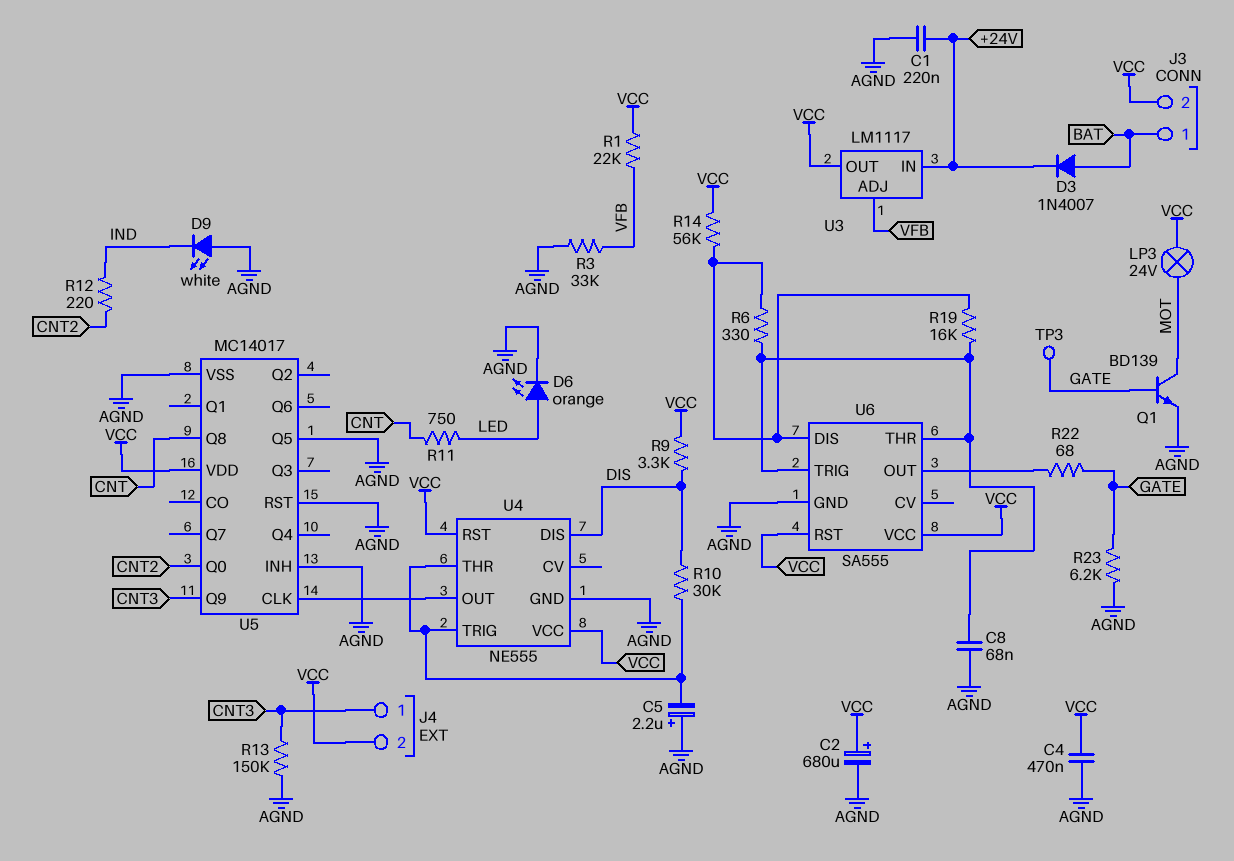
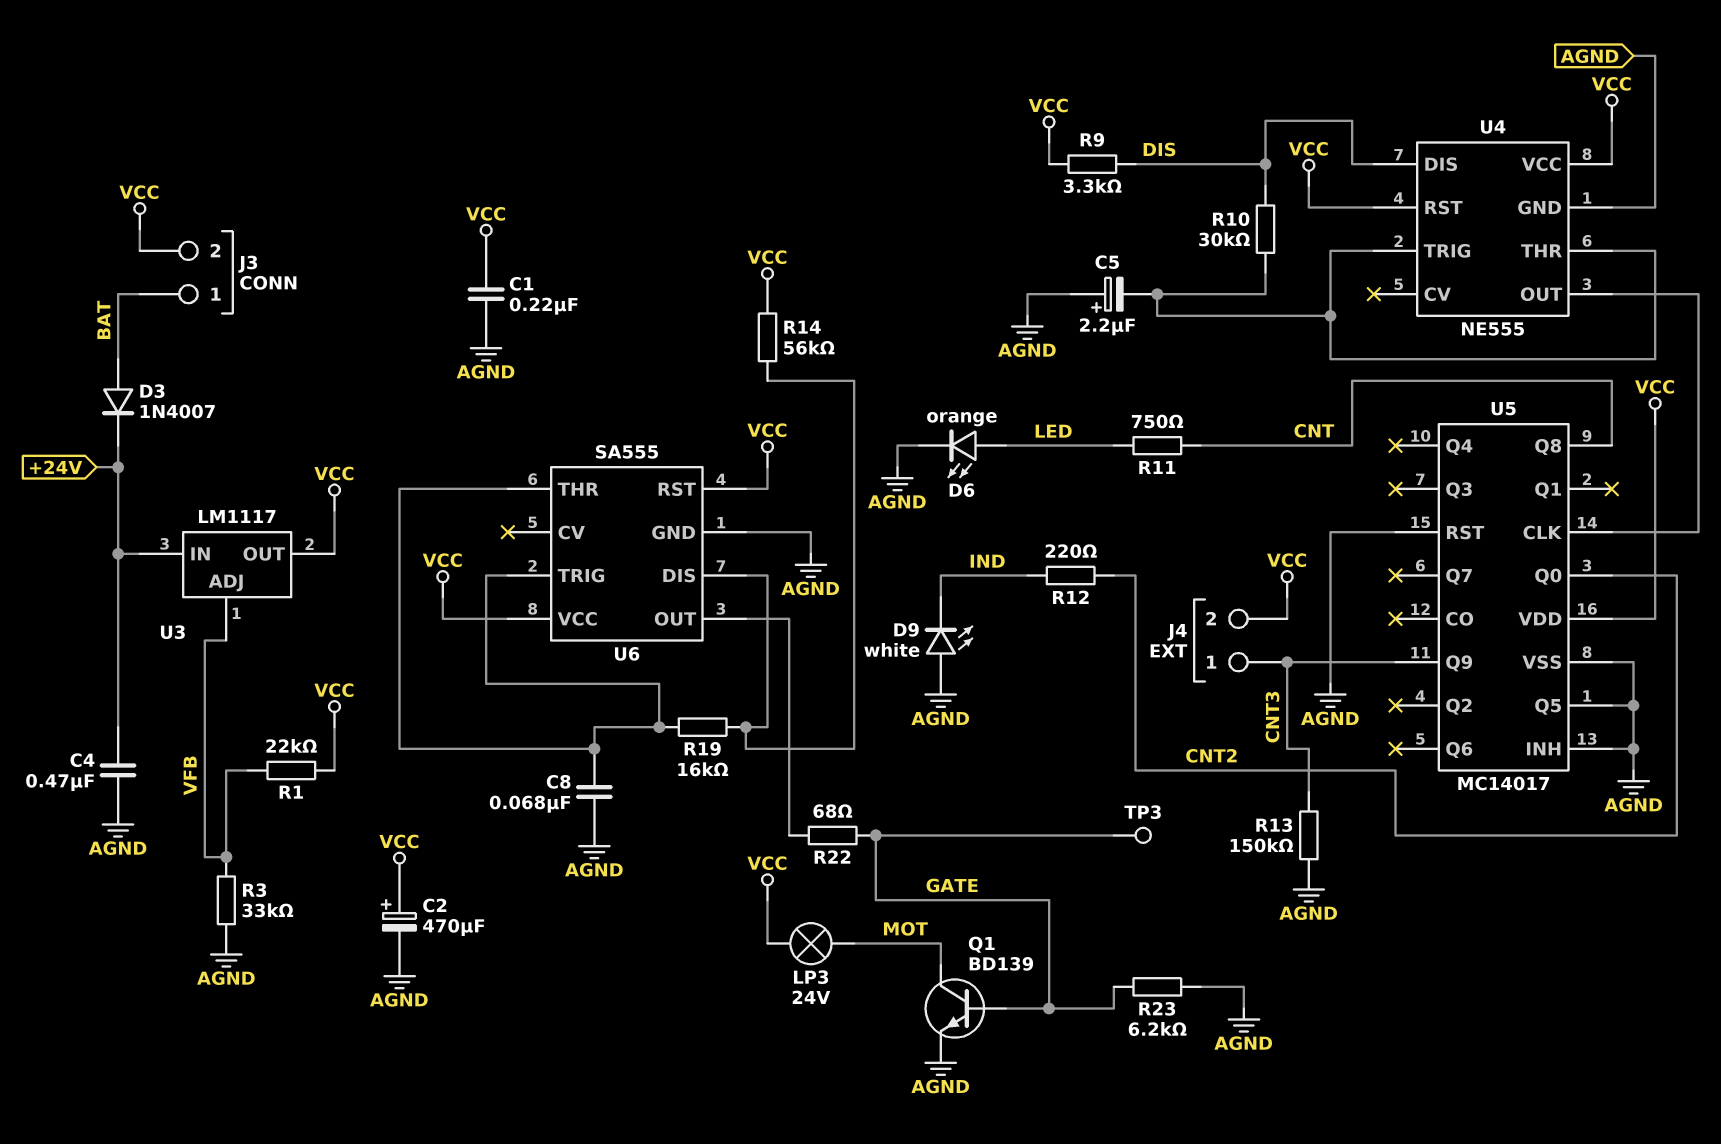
C1: 220nF (+24V, AGND) -> 220nF (AGND, VCC)
C2: 680uF (plus VCC, minus AGND) -> 470uF (plus VCC, minus AGND)
C4: 470nF (AGND, VCC) -> 470nF (+24V, AGND)
R6: 330 (U6/DIS, U6/THR) -> none

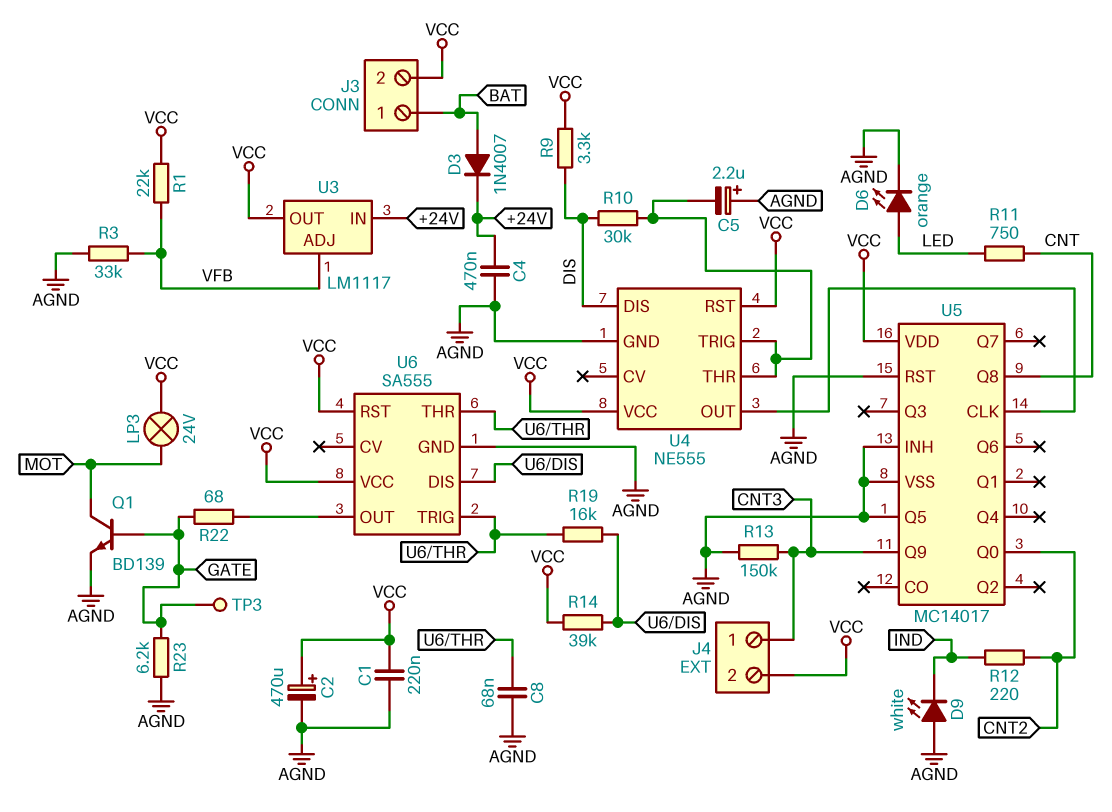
R14: 56k (U6/DIS, VCC) -> 39k (U6/DIS, VCC)

